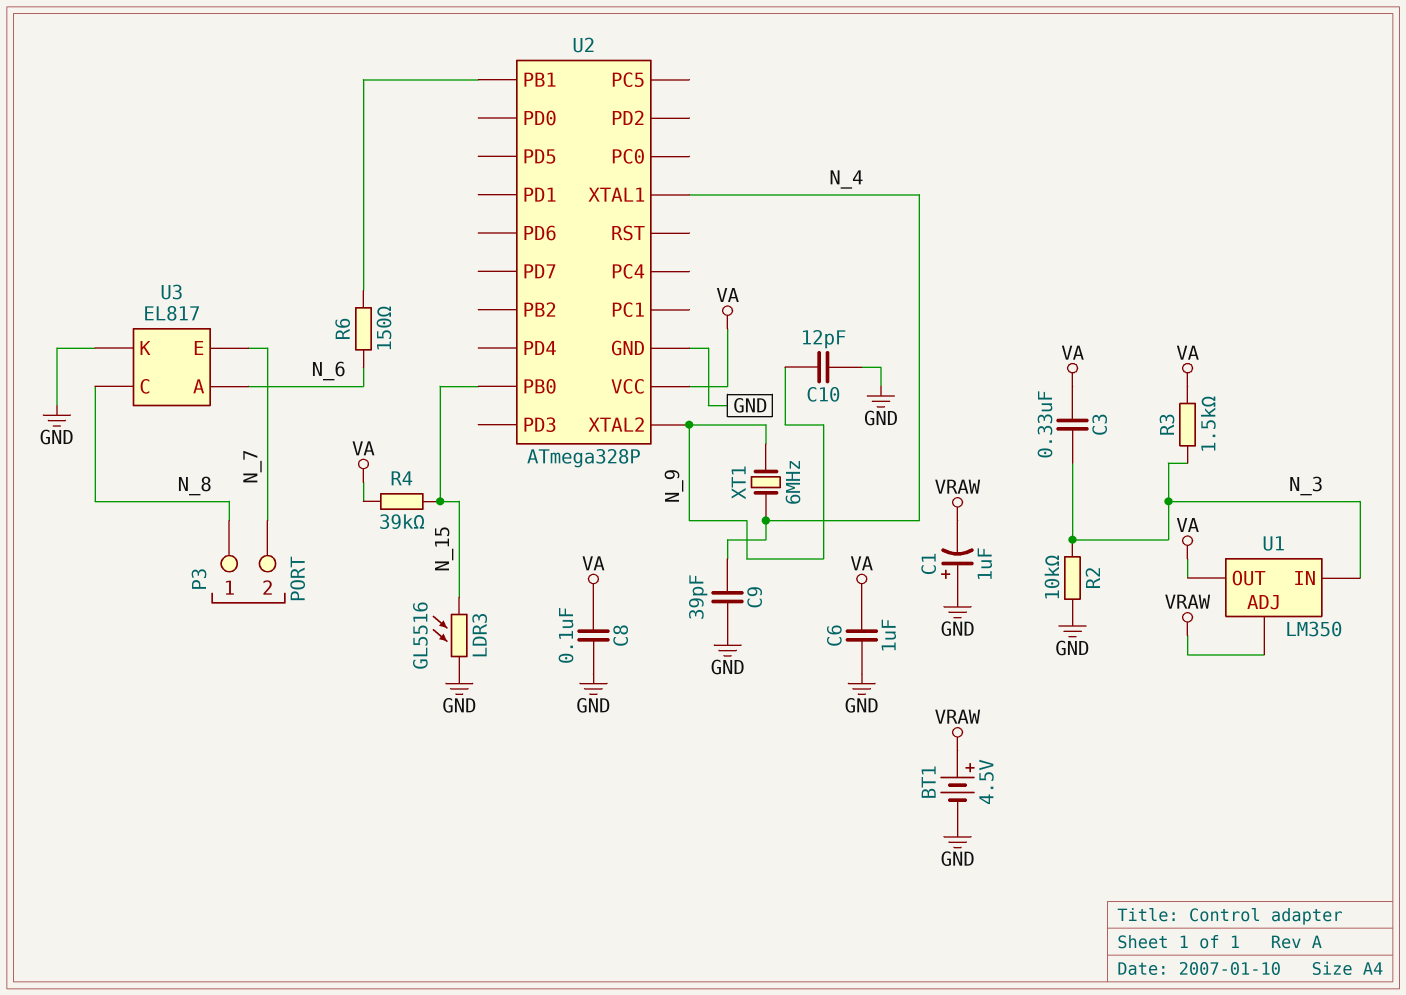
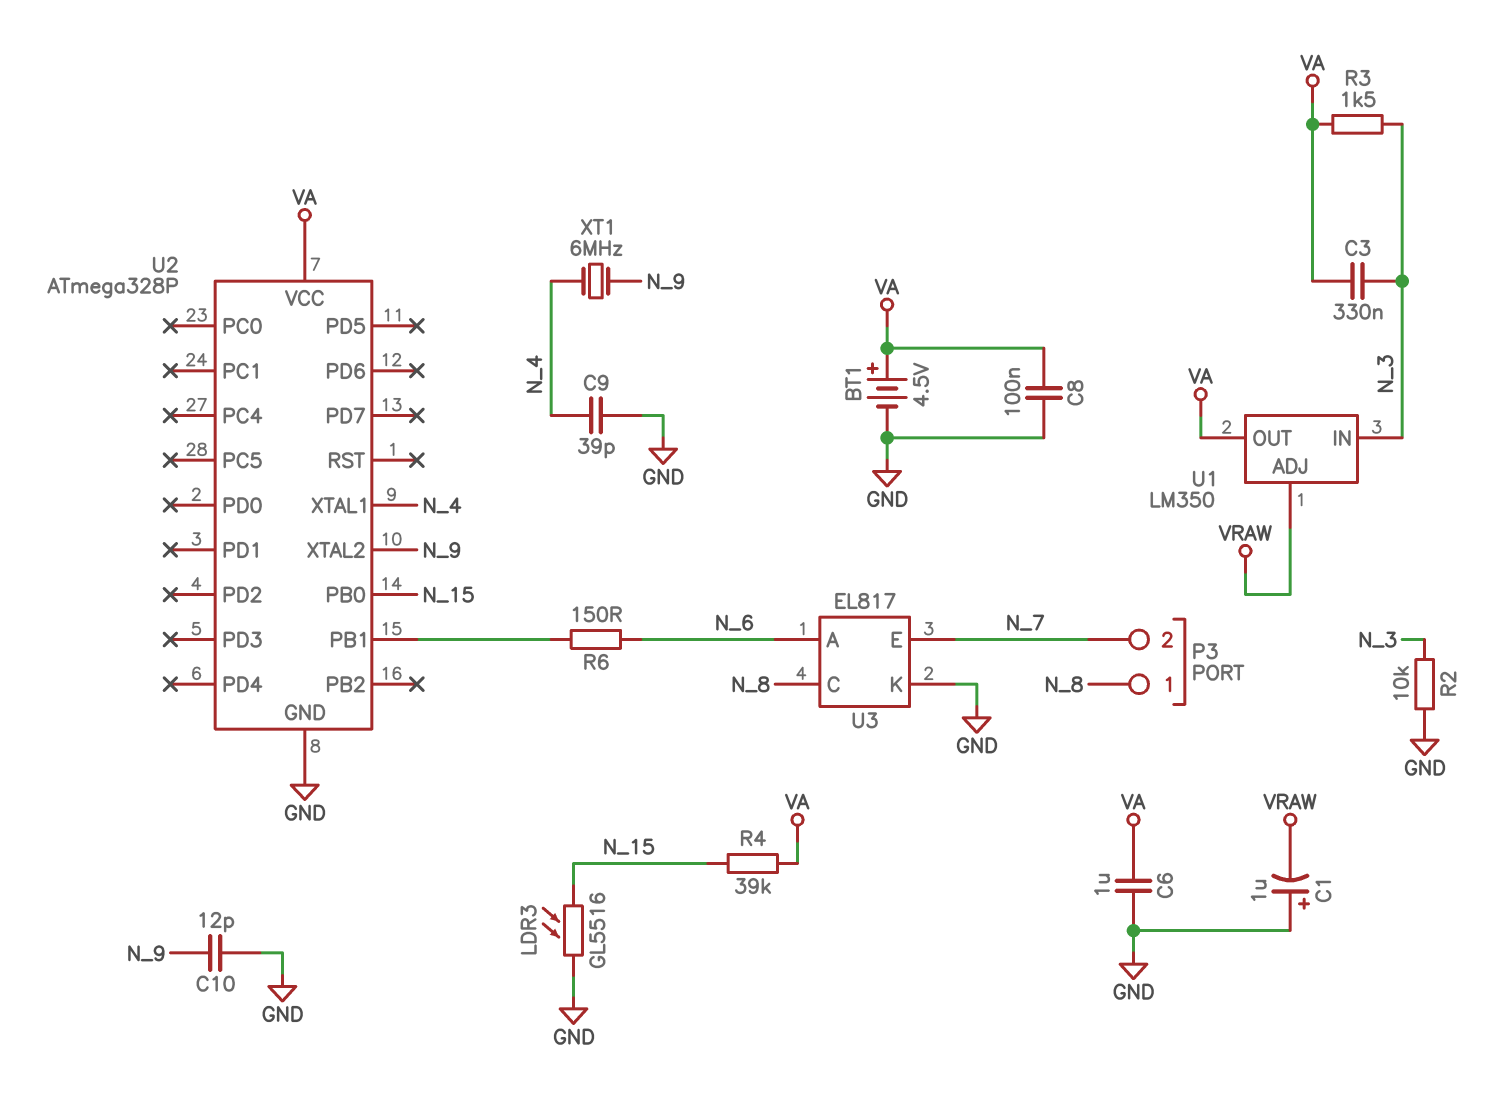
BT1: 4.5V (plus VRAW, minus GND) -> 4.5V (plus VA, minus GND)

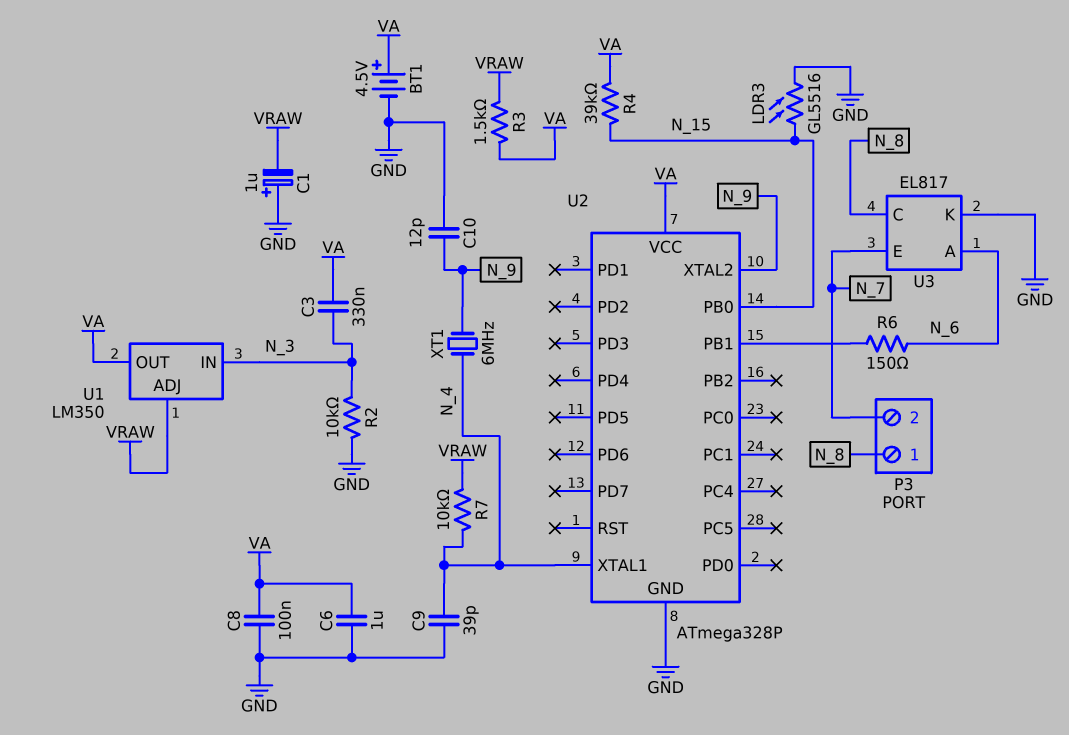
R3: 1.5k (N_3, VA) -> 1.5k (VA, VRAW)
R7: none -> 10k (N_4, VRAW)

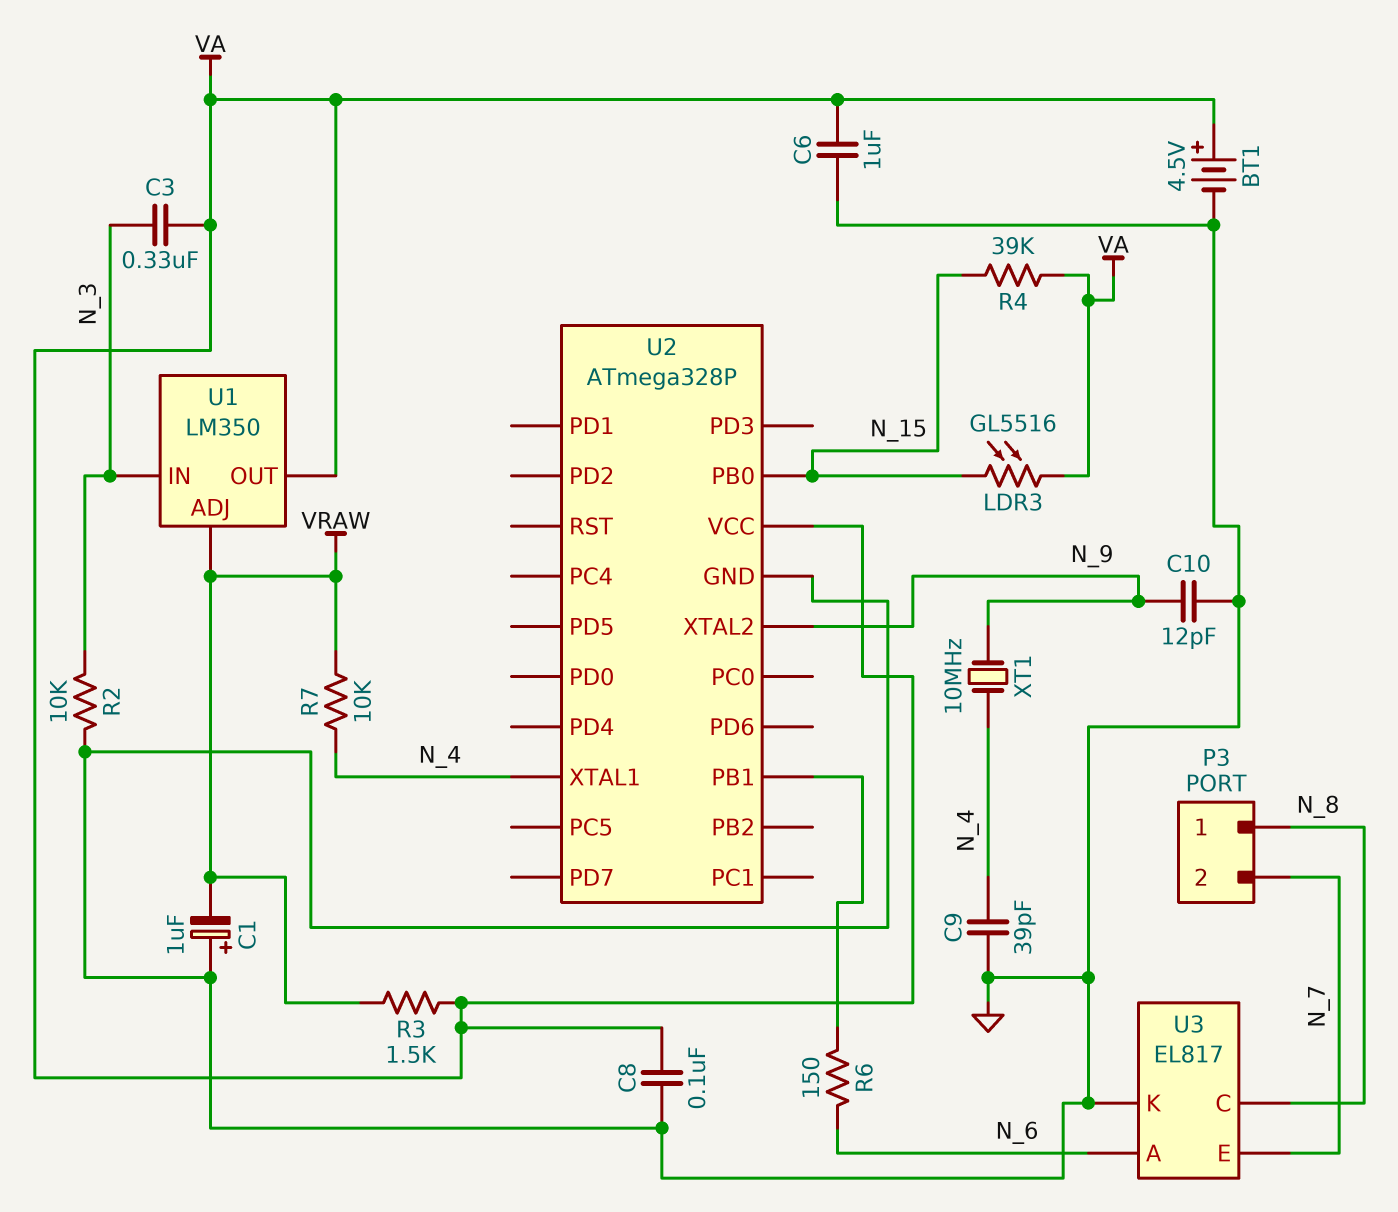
LDR3: GL5516 (GND, N_15) -> GL5516 (N_15, VA)
XT1: 6MHz (N_4, N_9) -> 10MHz (N_4, N_9)

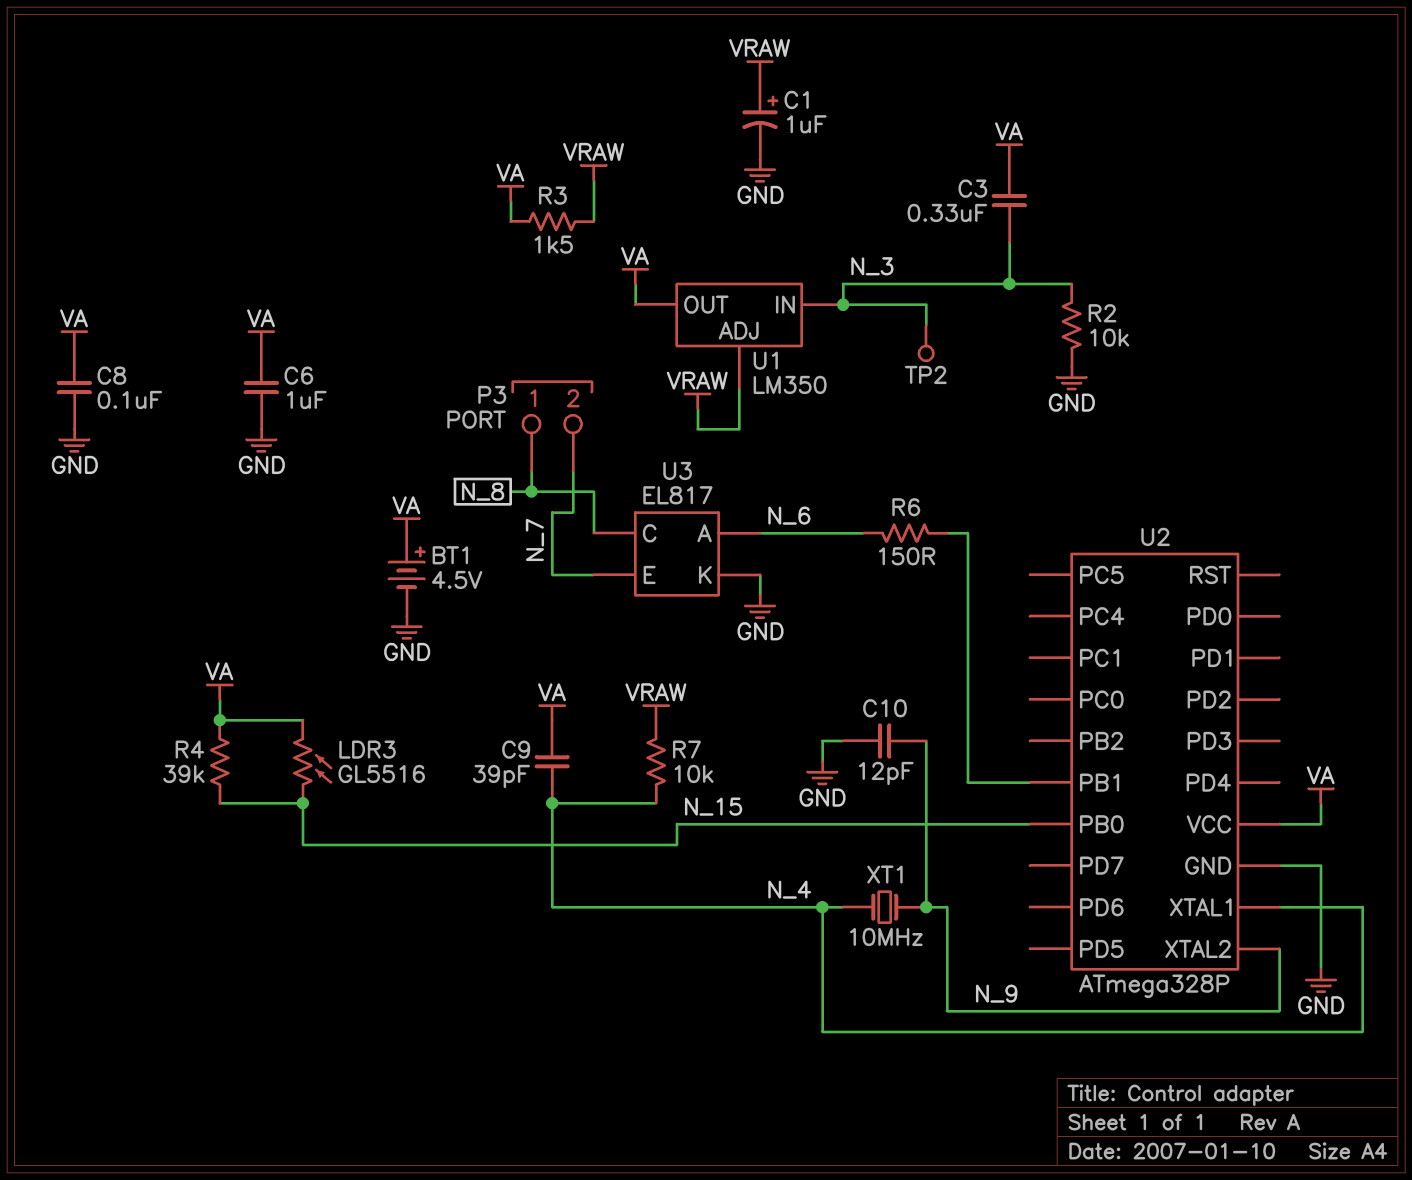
C1: 1uF (plus GND, minus VRAW) -> 1uF (plus VRAW, minus GND)
C9: 39pF (GND, N_4) -> 39pF (N_4, VA)
TP2: none -> test point (N_3)

